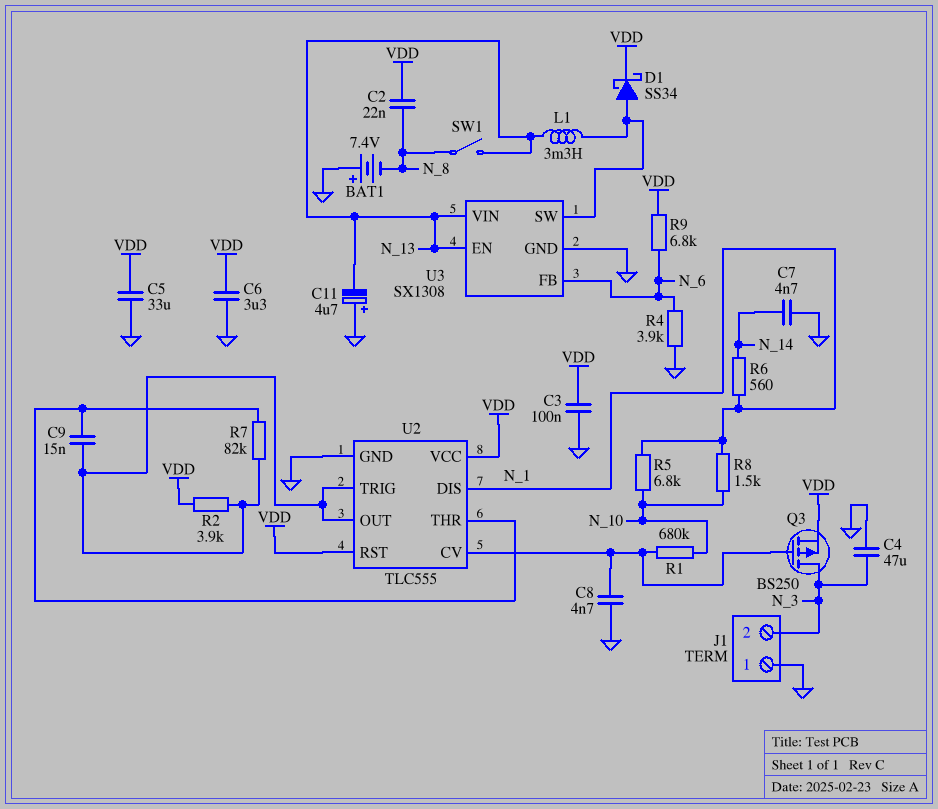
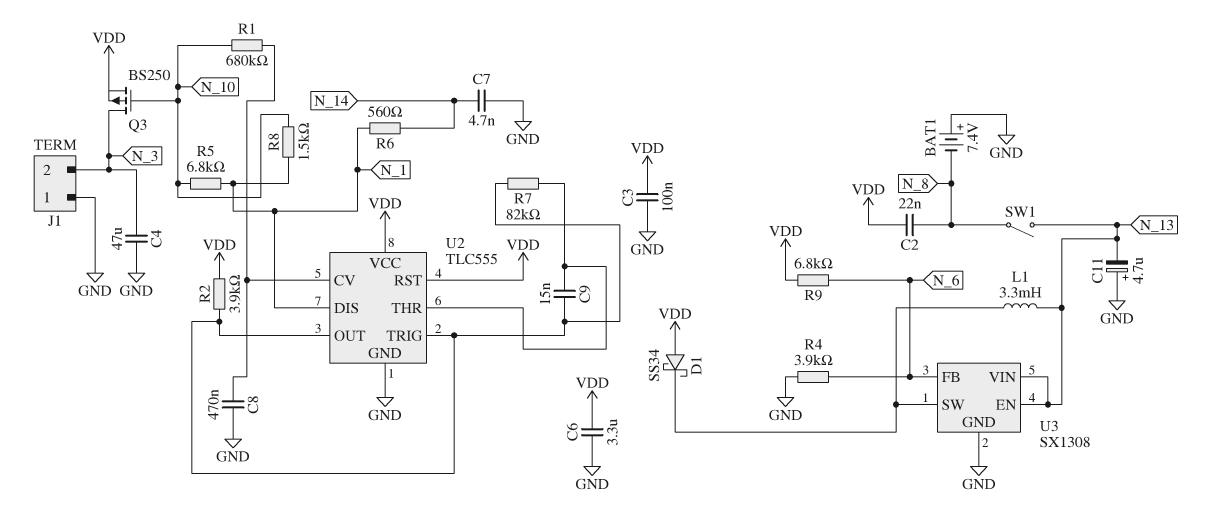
C5: 33uF (GND, VDD) -> none
C8: 4.7nF (GND, U2/CV) -> 470nF (GND, U2/CV)
D1: schottky SS34 (A U3/SW, K VDD) -> schottky SS34 (A VDD, K U3/SW)
Q3: PMOS BS250 (G U2/CV, D N_3, S VDD) -> PMOS BS250 (G N_10, D N_3, S VDD)

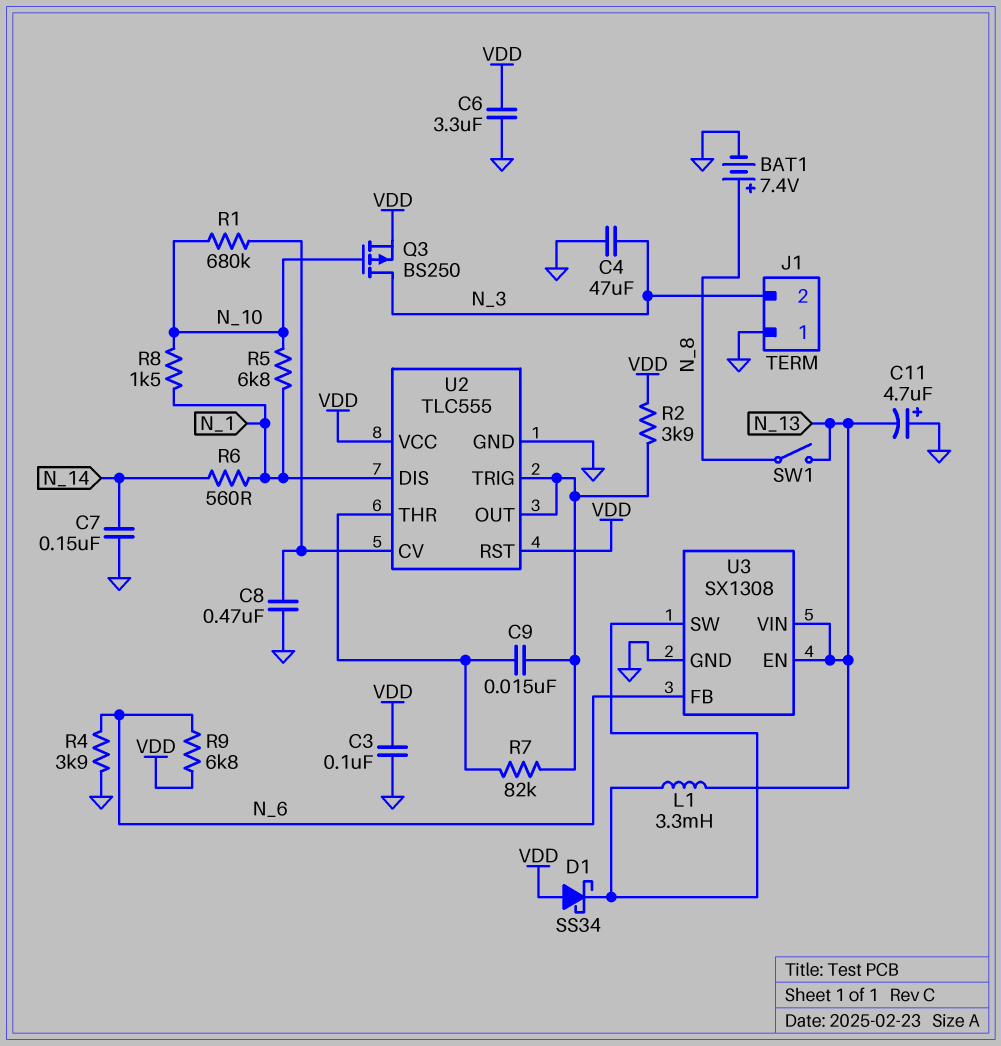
BAT1: 7.4V (plus GND, minus N_8) -> 7.4V (plus N_8, minus GND)
C2: 22nF (N_8, VDD) -> none
C7: 4.7nF (GND, N_14) -> 150nF (GND, N_14)

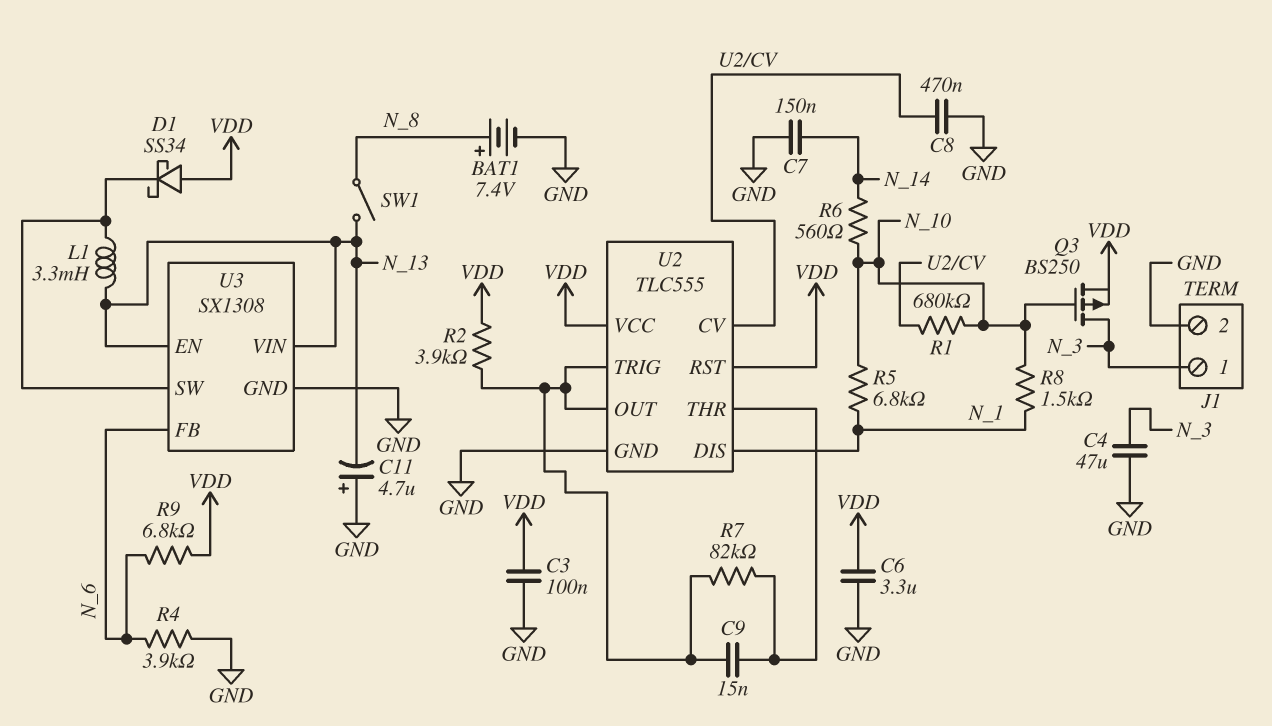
J1 pin 1: GND -> N_3
J1 pin 2: N_3 -> GND
R6: 560 (N_1, N_14) -> 560 (N_10, N_14)

